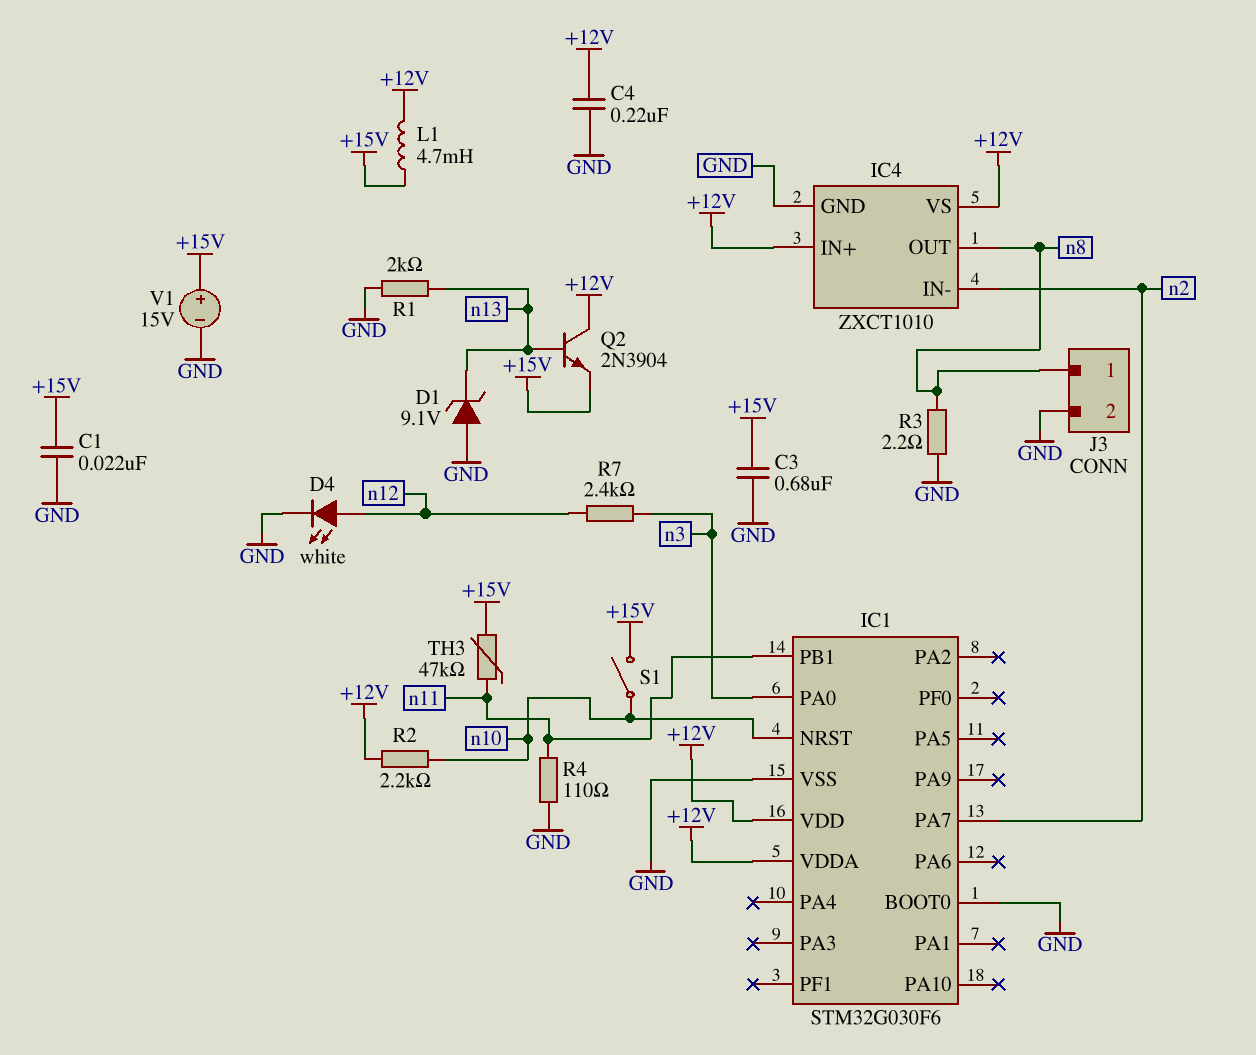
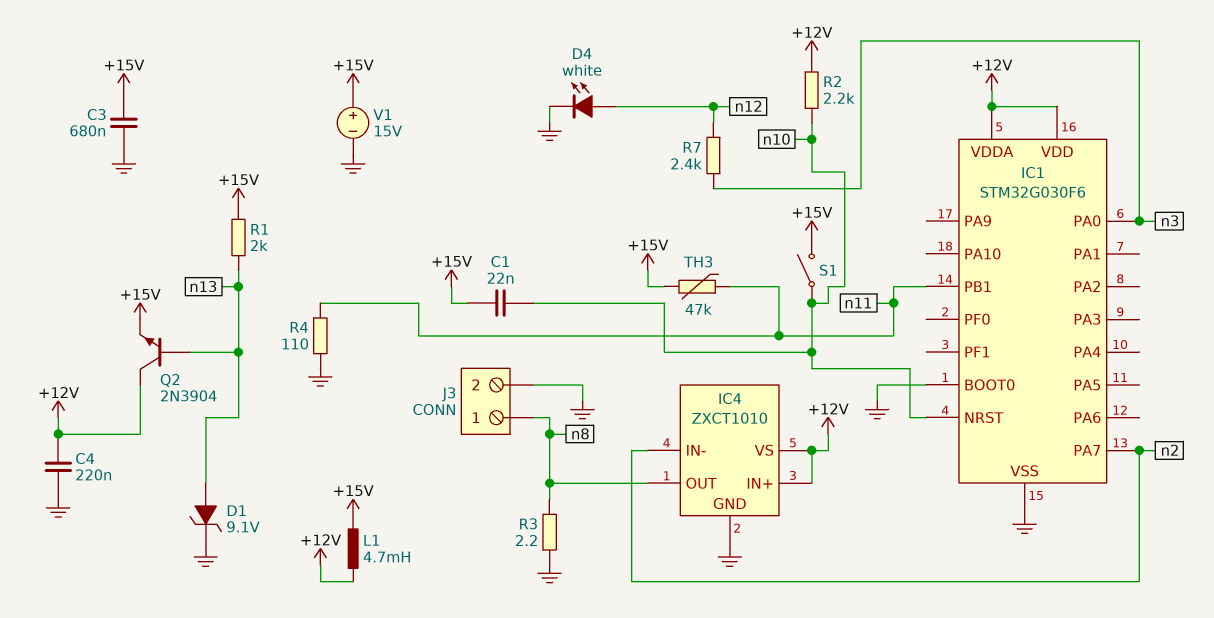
C1: 22nF (+15V, GND) -> 22nF (+15V, n10)
D1: zener 9.1V (A GND, K n13) -> zener 9.1V (A n13, K GND)
R1: 2k (GND, n13) -> 2k (+15V, n13)

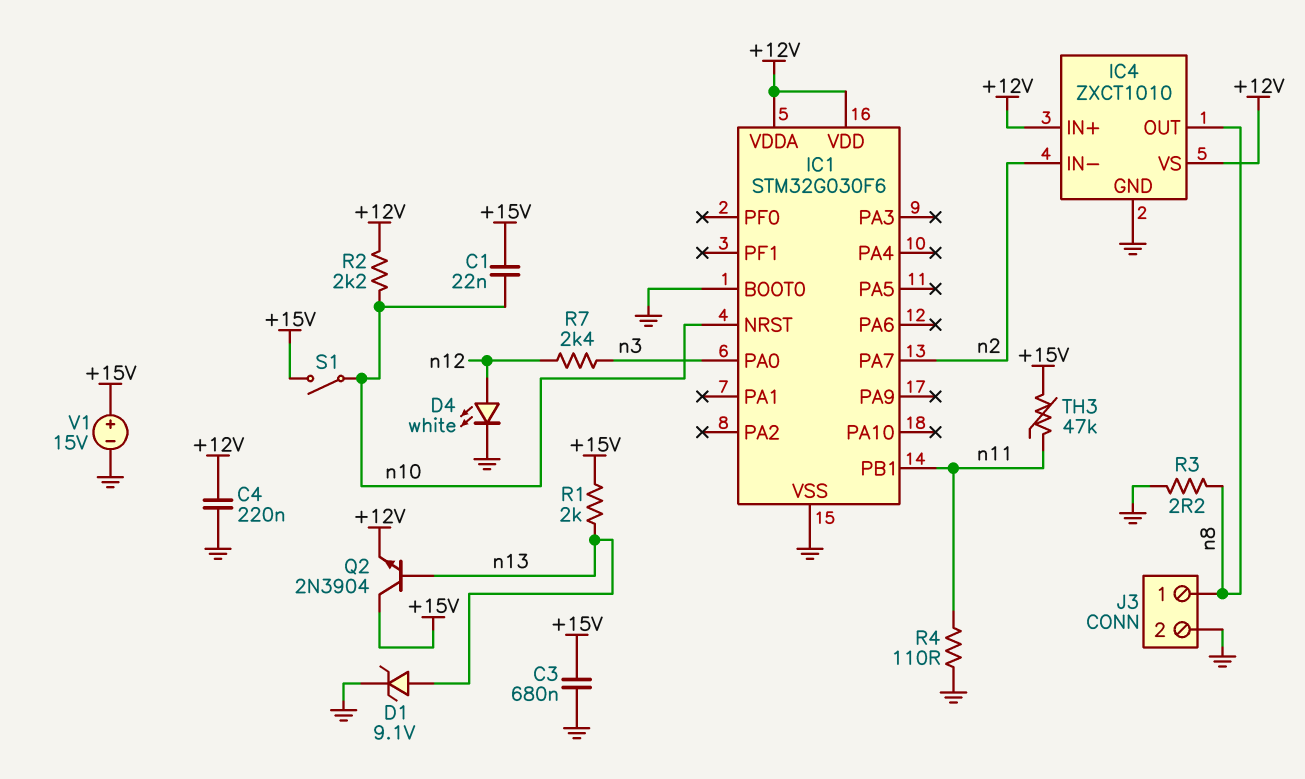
L1: 4.7mH (+12V, +15V) -> none
Q2: NPN 2N3904 (B n13, C +12V, E +15V) -> NPN 2N3904 (B n13, C +15V, E +12V)

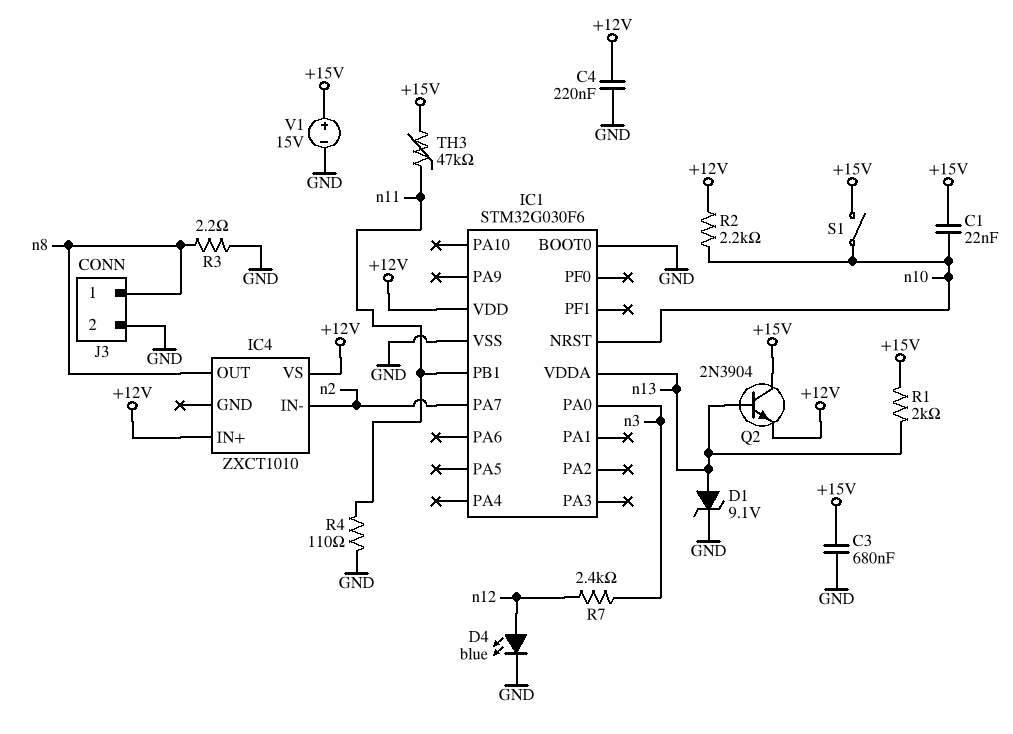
D4: LED white (A n12, K GND) -> LED blue (A n12, K GND)
IC1 pin VDDA: +12V -> n13
IC4 pin GND: GND -> none

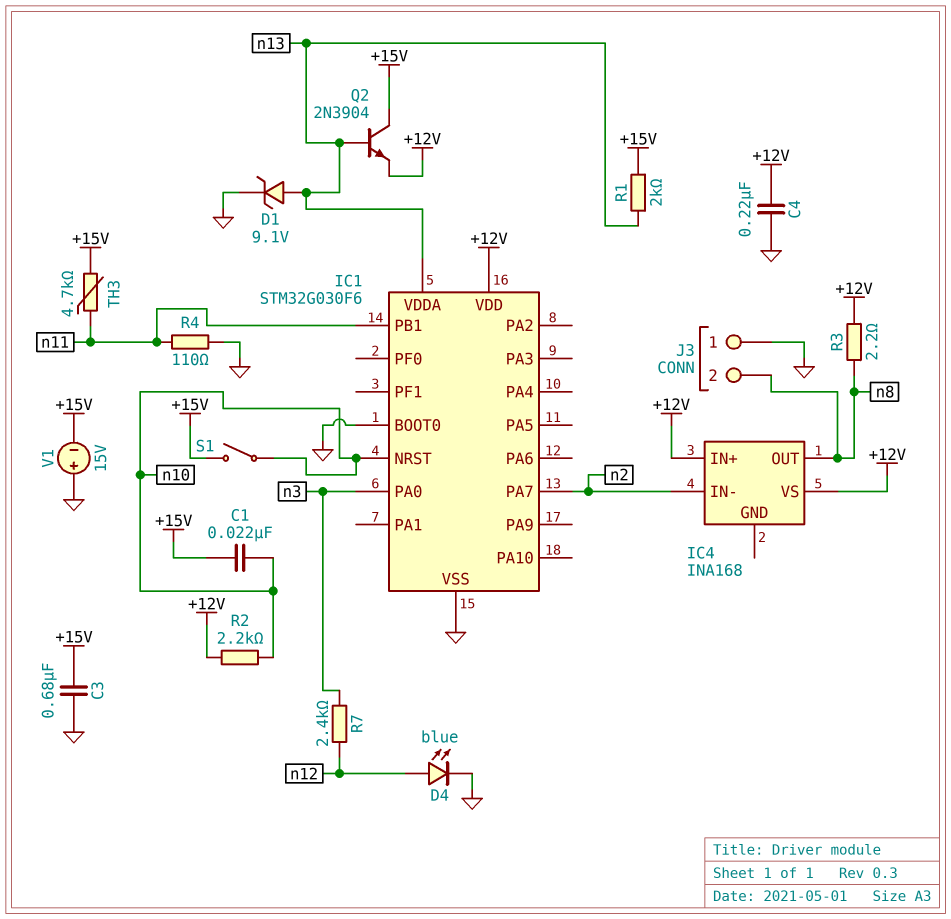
IC4: ZXCT1010 -> INA168
J3 pin 1: n8 -> GND
J3 pin 2: GND -> n8
R3: 2.2 (GND, n8) -> 2.2 (+12V, n8)
TH3: 47k (+15V, n11) -> 4.7k (+15V, n11)
V1: 15V (plus +15V, minus GND) -> 15V (plus GND, minus +15V)

